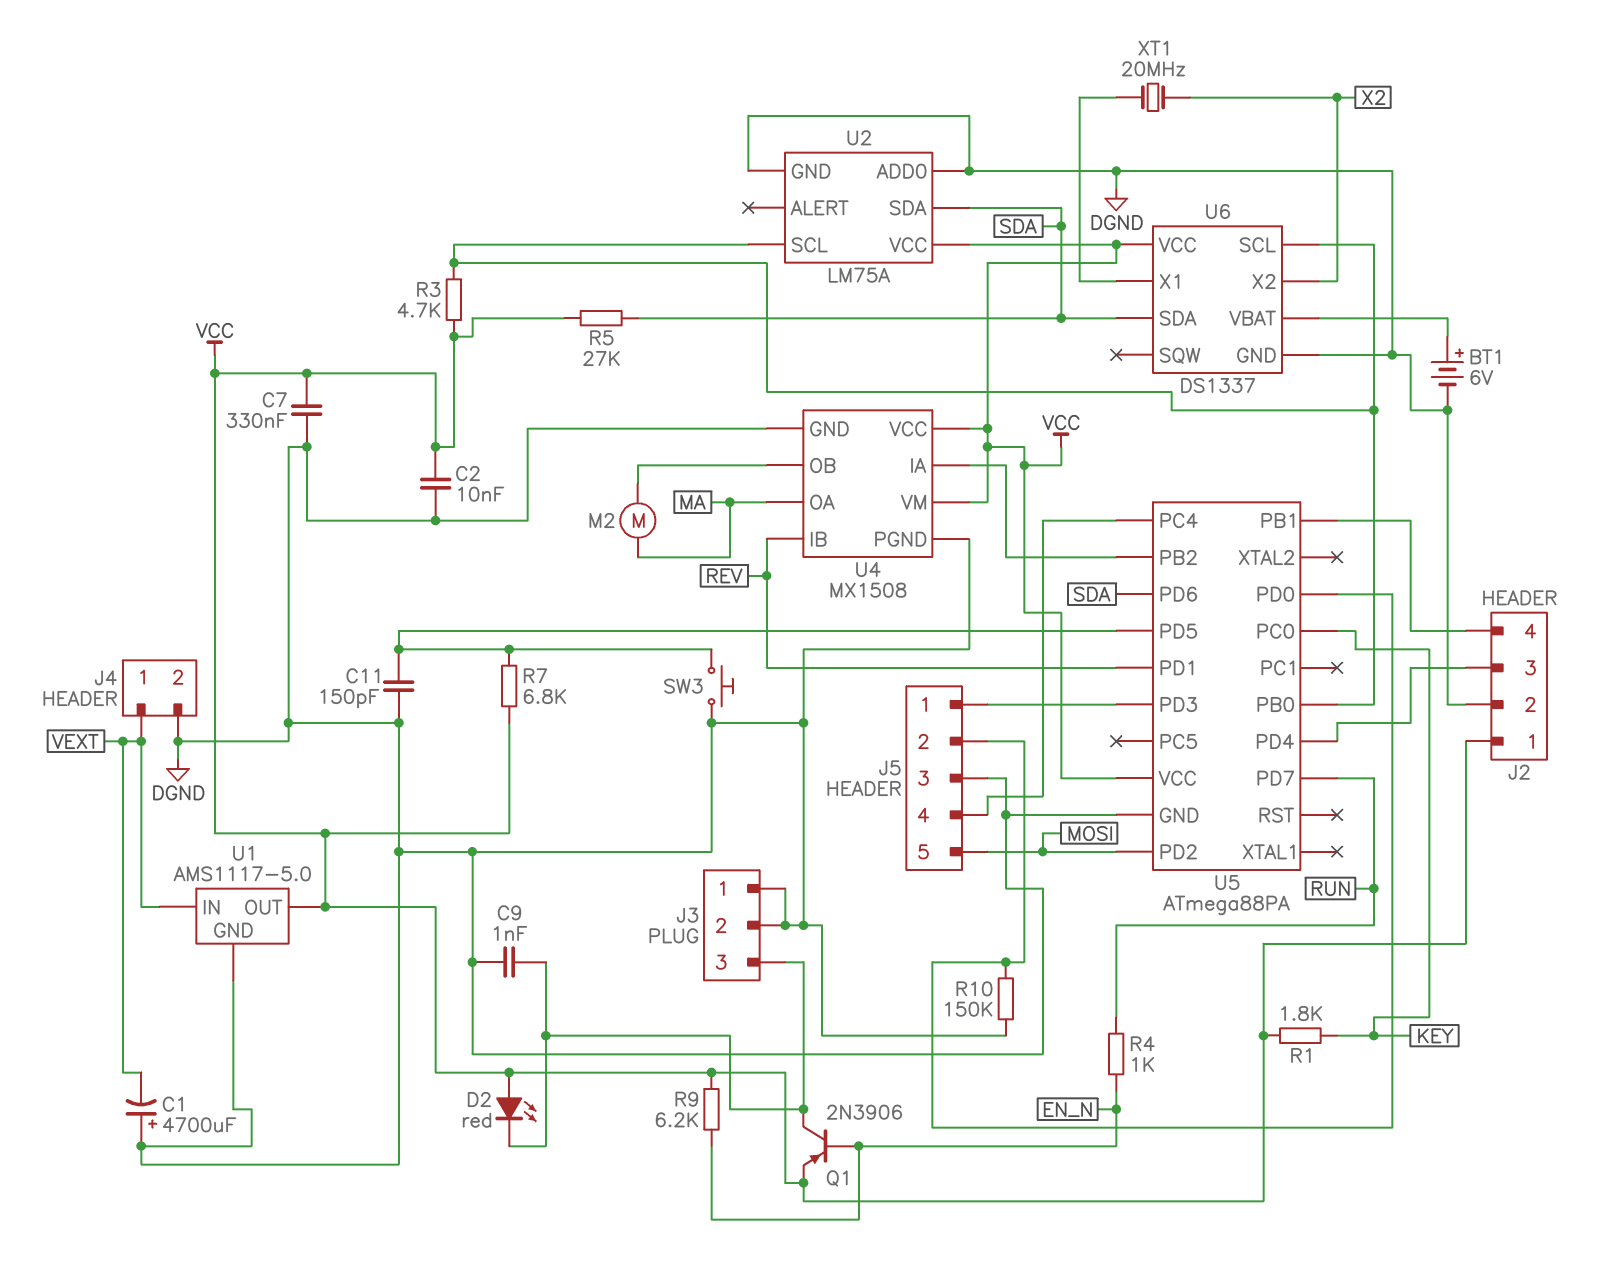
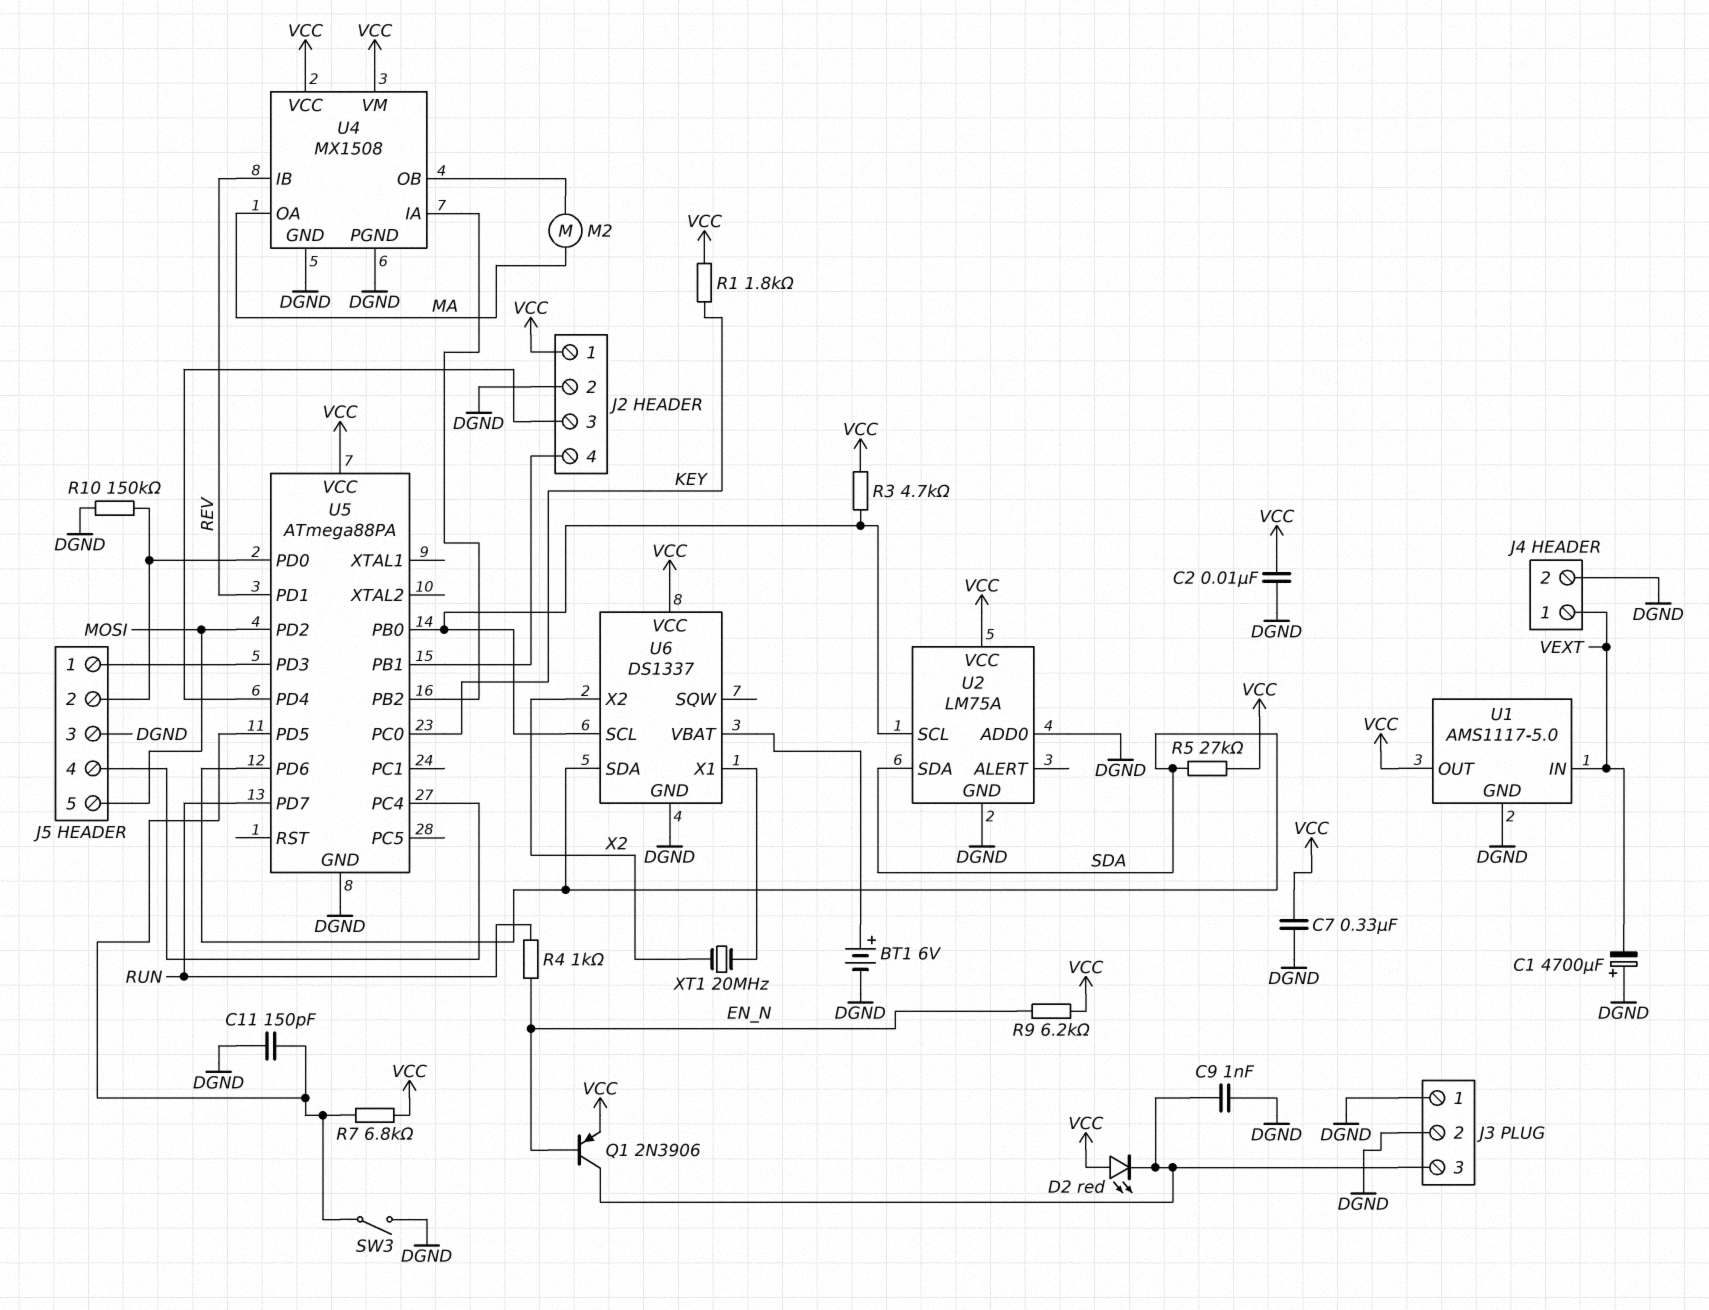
SW3: button (DGND, U5/PD5) -> switch (DGND, U5/PD5)

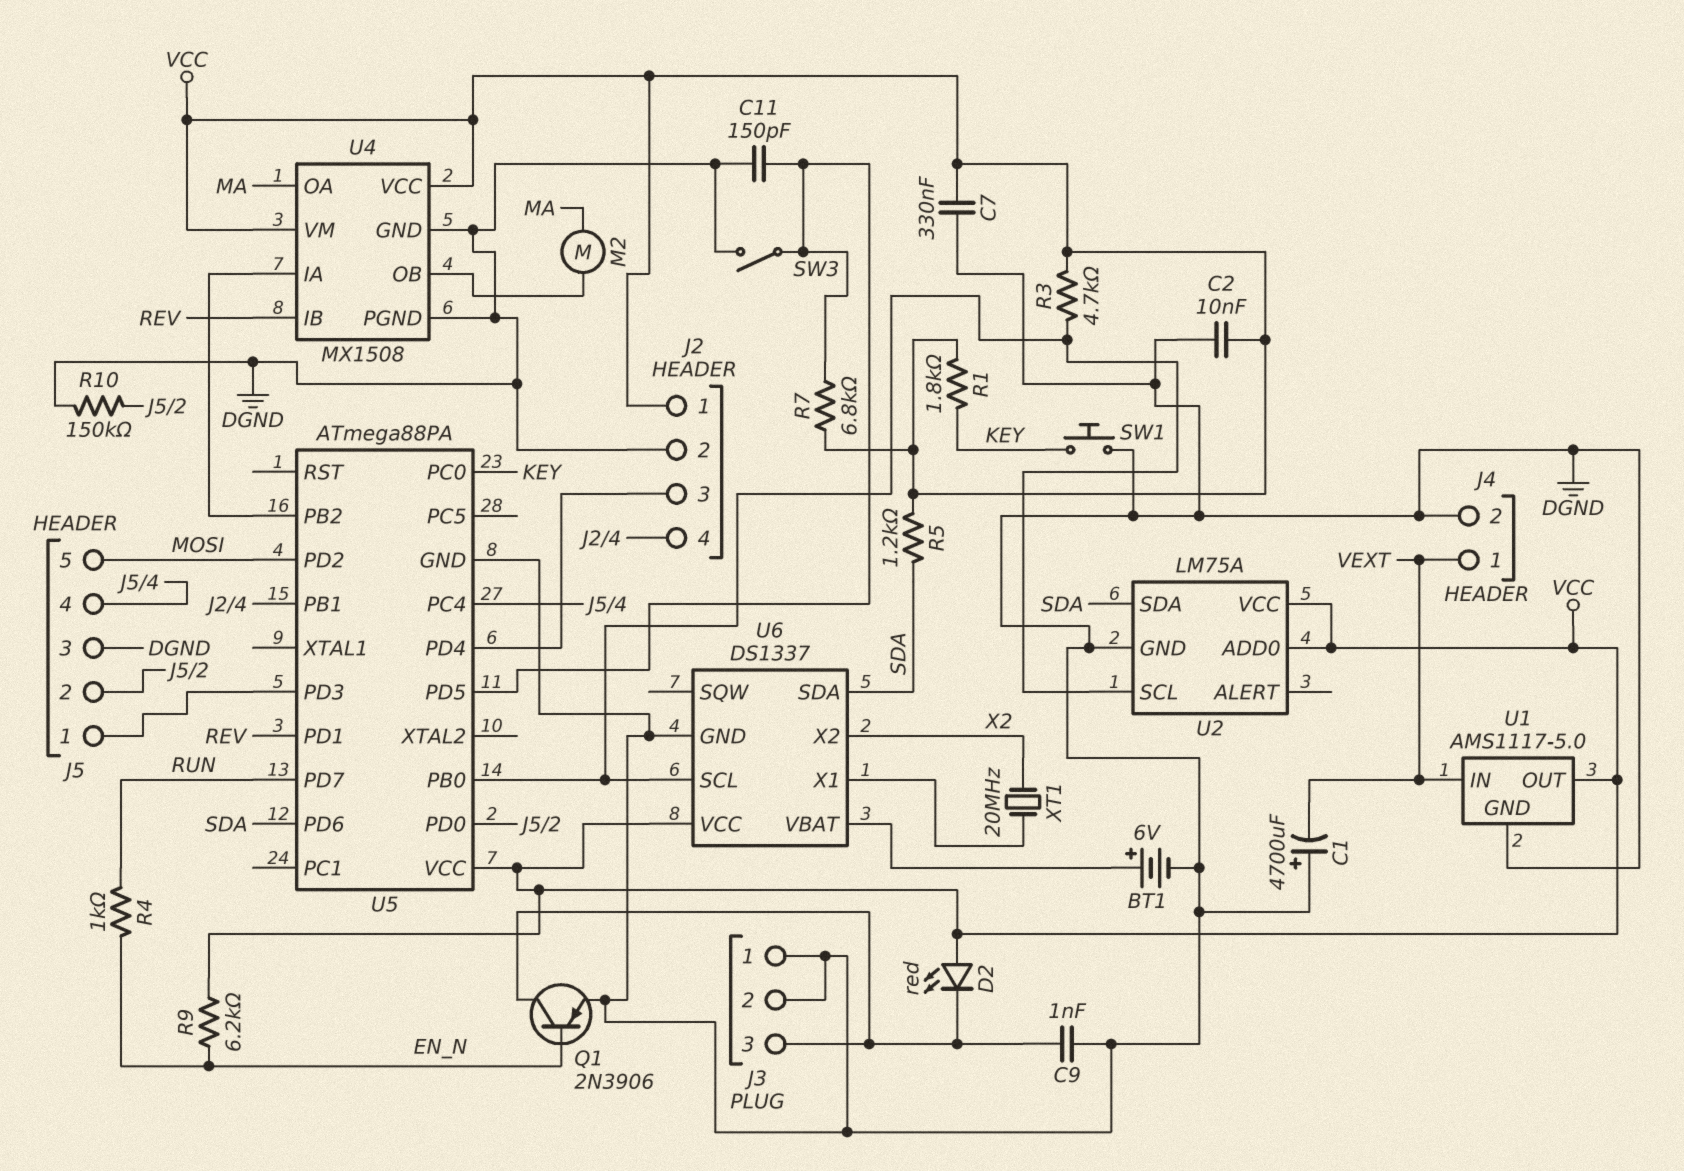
Q1: PNP 2N3906 (B EN_N, C J3/3, E VCC) -> PNP 2N3906 (B EN_N, C J3/3, E DGND)
R5: 27k (SDA, VCC) -> 1.2k (SDA, VCC)
SW1: none -> button (DGND, KEY)
U2 pin ADD0: DGND -> VCC

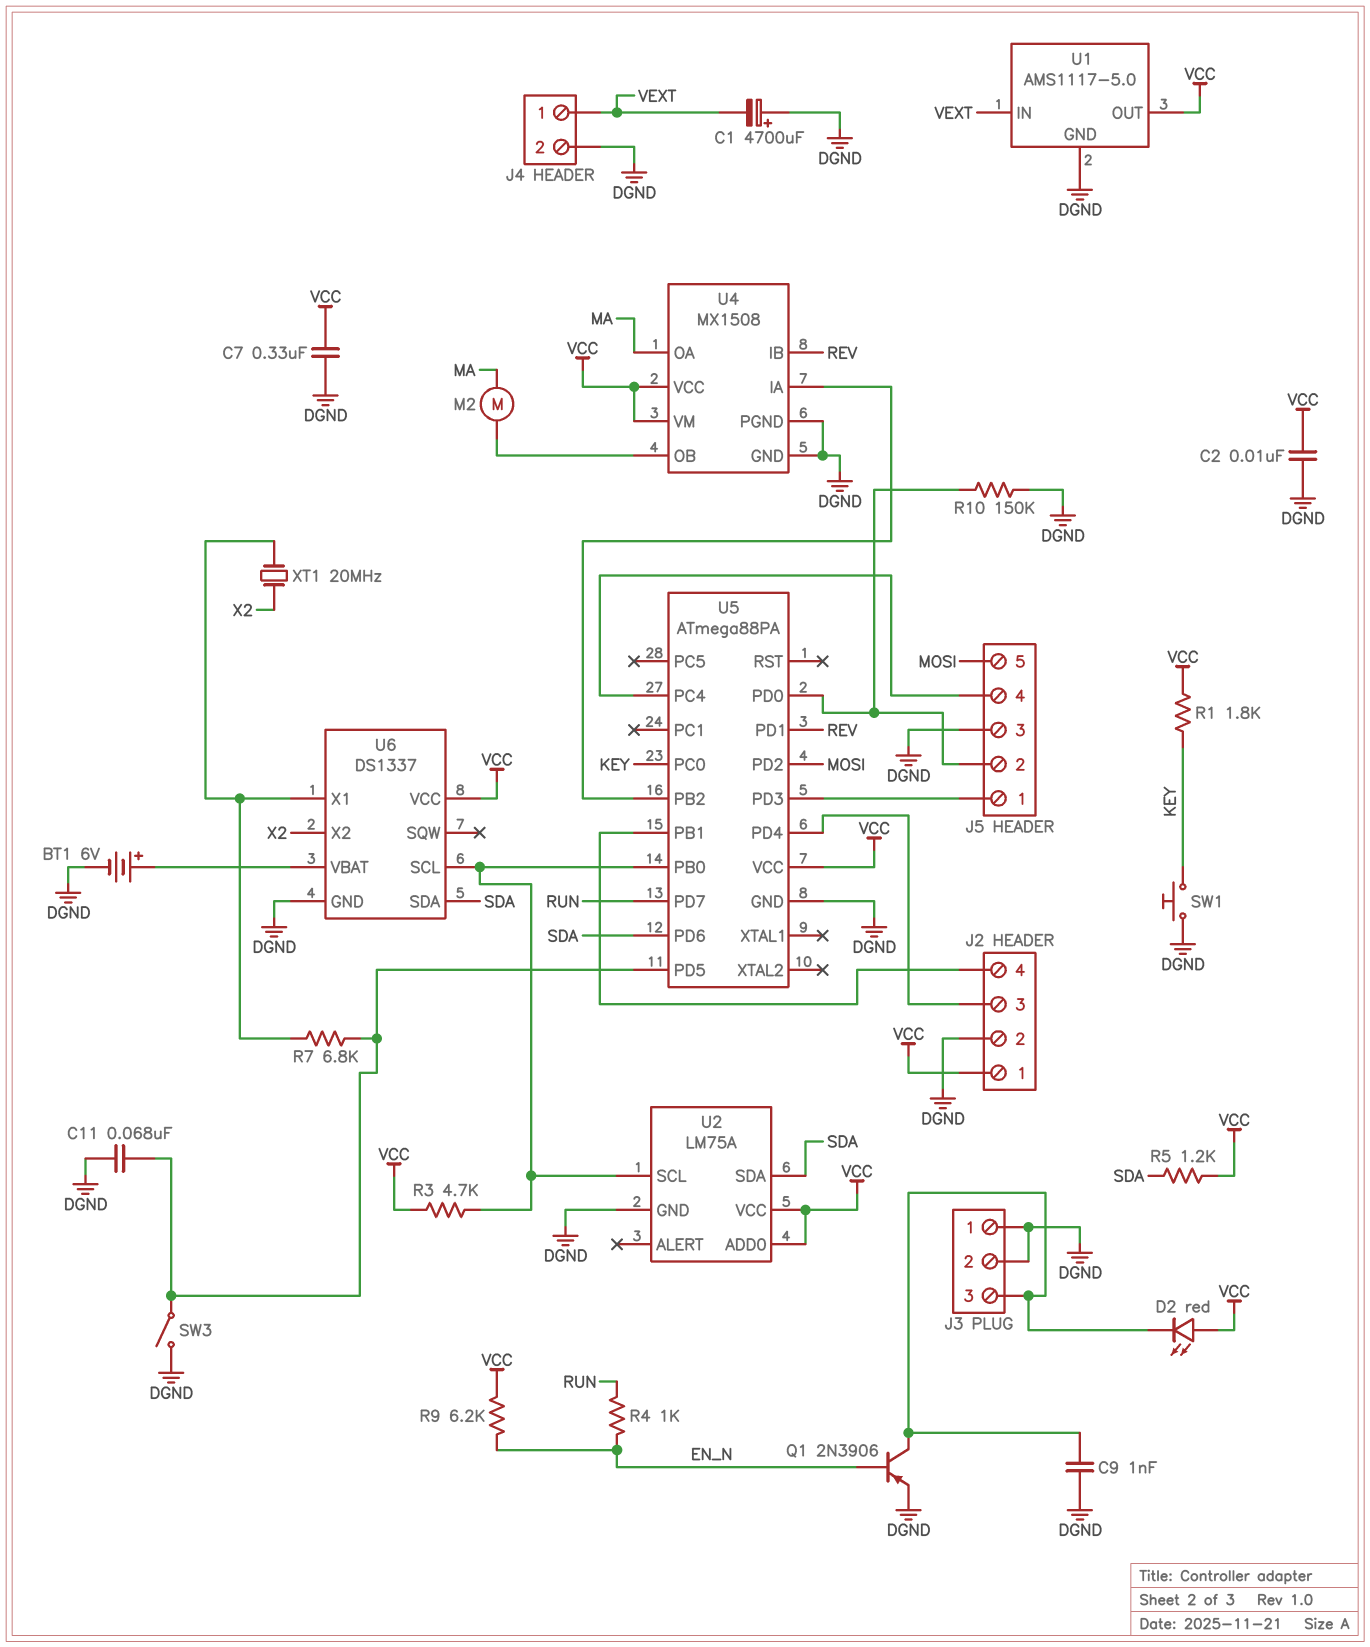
C11: 150pF (DGND, U5/PD5) -> 68nF (DGND, U5/PD5)
R7: 6.8k (U5/PD5, VCC) -> 6.8k (U5/PD5, U6/X1)

